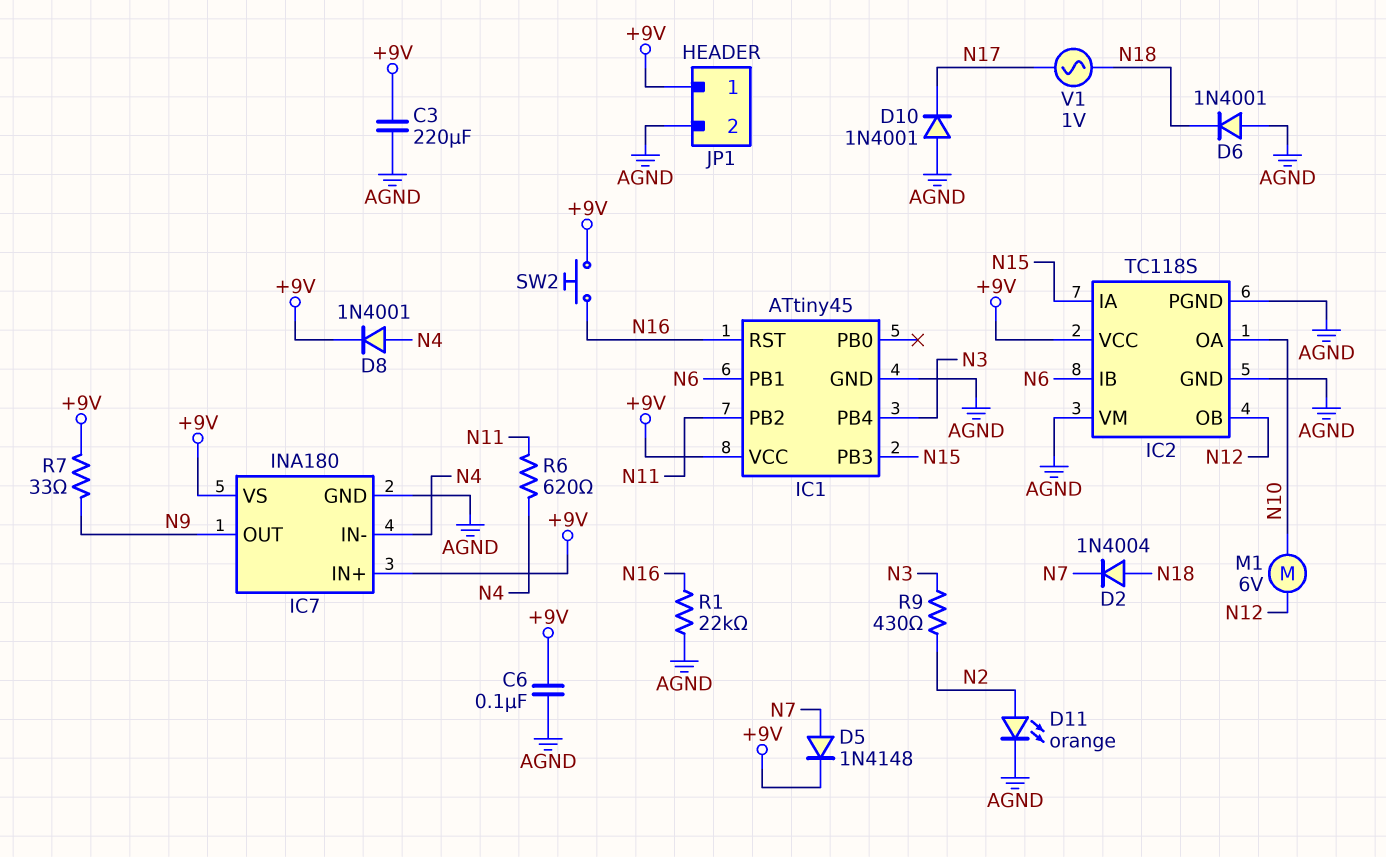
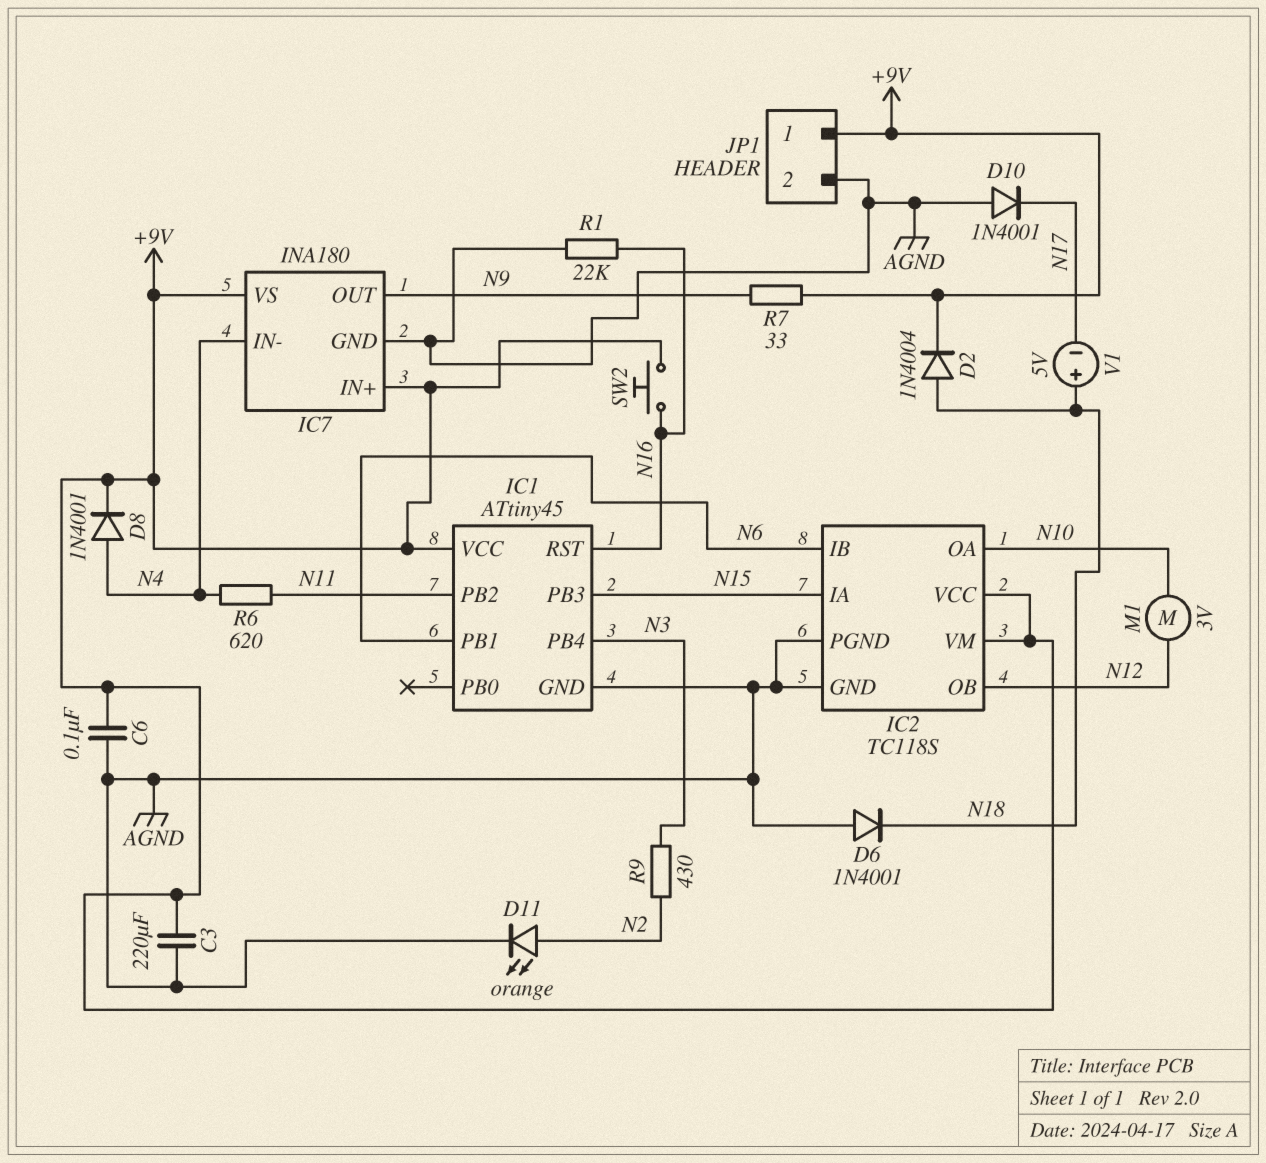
D2: diode 1N4004 (A N18, K N7) -> diode 1N4004 (A N18, K +9V)
D5: diode 1N4148 (A N7, K +9V) -> none
IC2 pin VM: AGND -> +9V
M1: motor 6V (N10, N12) -> motor 3V (N10, N12)
V1: AC 1V (N17, N18) -> 5V (plus N18, minus N17)

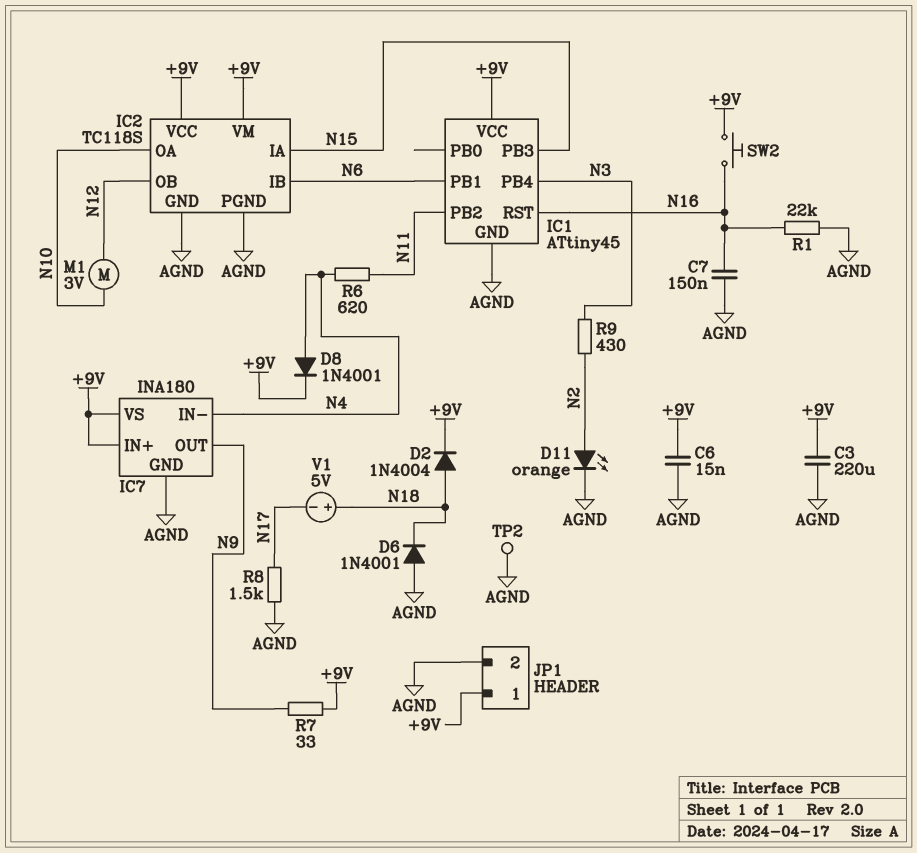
C6: 100nF (+9V, AGND) -> 15nF (+9V, AGND)
C7: none -> 150nF (AGND, N16)
D10: diode 1N4001 (A AGND, K N17) -> none
R8: none -> 1.5k (AGND, N17)
TP2: none -> test point (AGND)

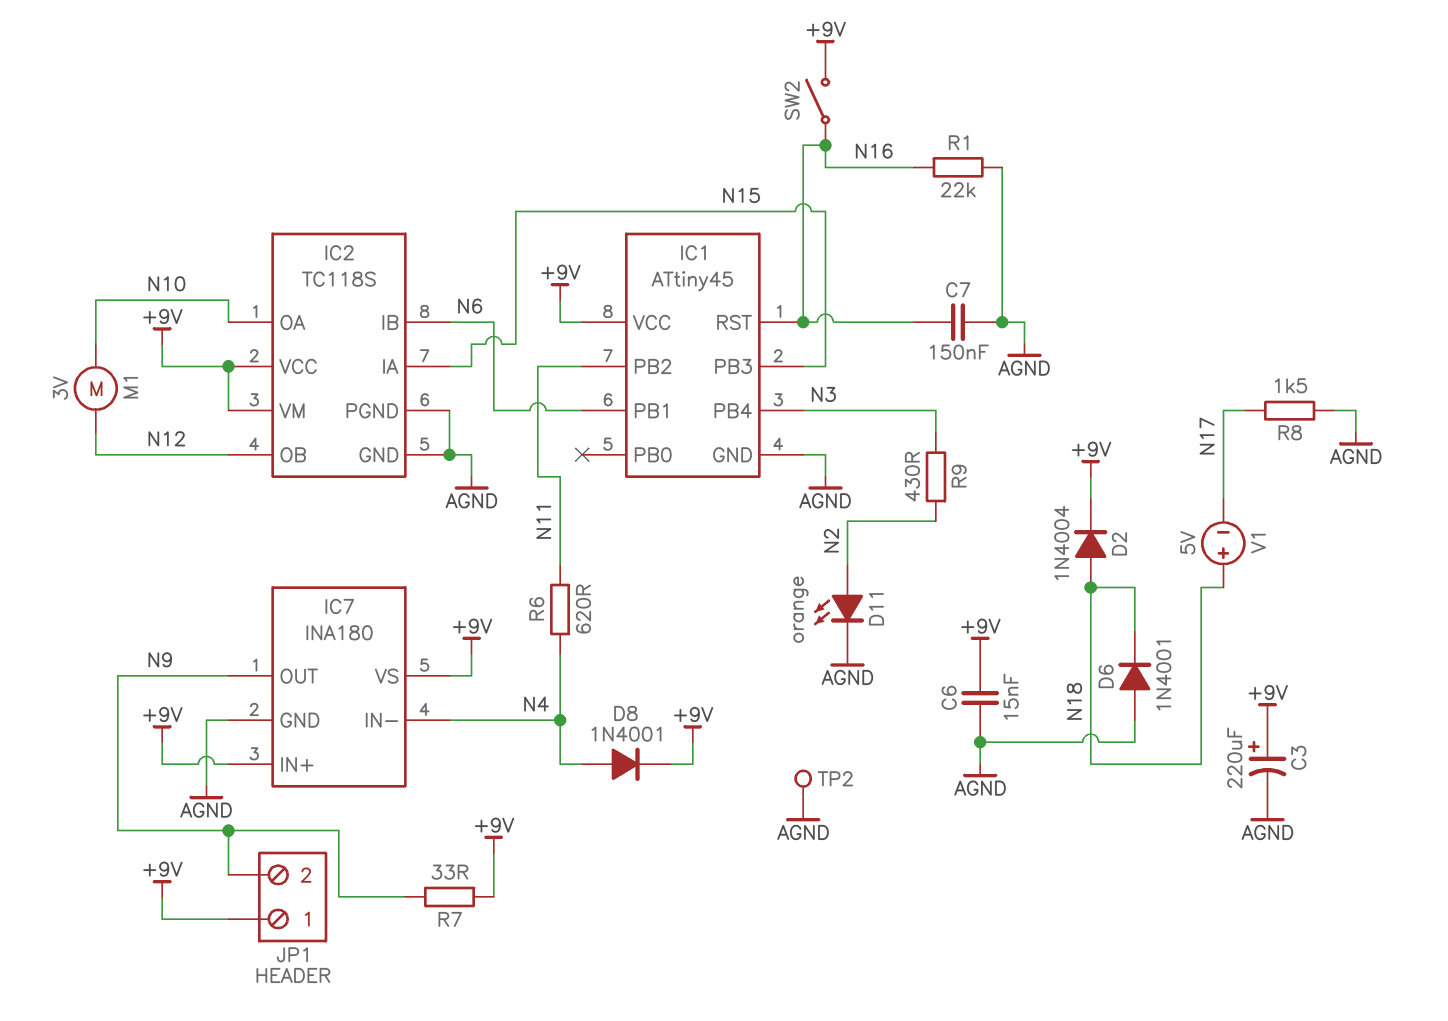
C3: 220uF (+9V, AGND) -> 220uF (plus +9V, minus AGND)
JP1 pin 2: AGND -> N9
SW2: button (+9V, N16) -> switch (+9V, N16)

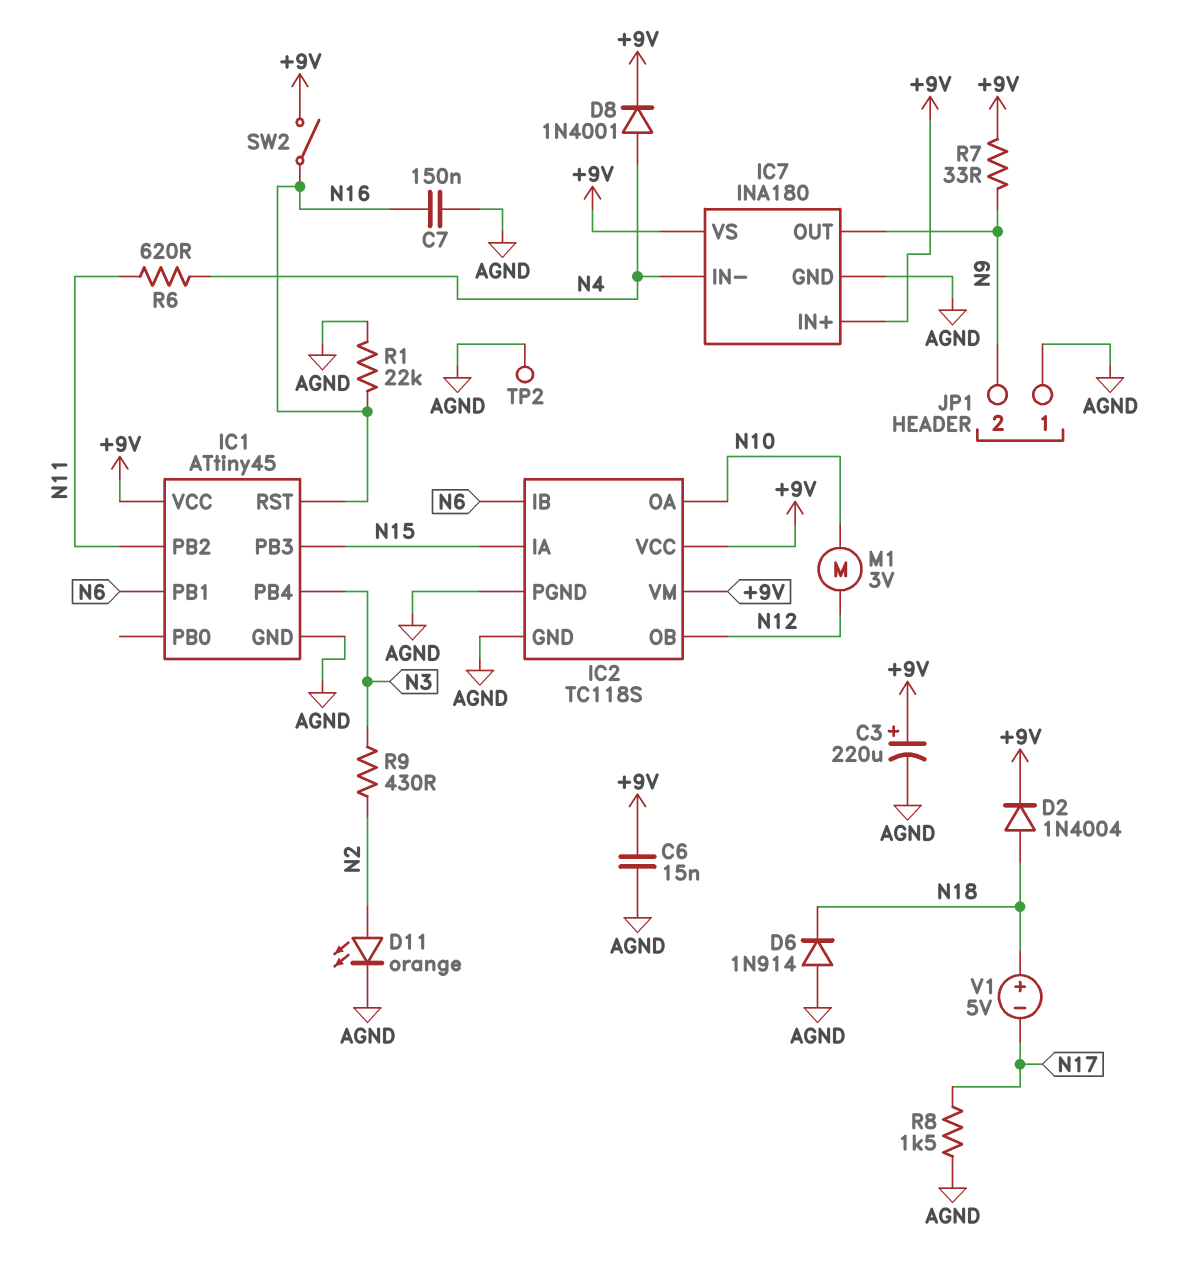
D6: diode 1N4001 (A AGND, K N18) -> diode 1N914 (A AGND, K N18)
JP1 pin 1: +9V -> AGND

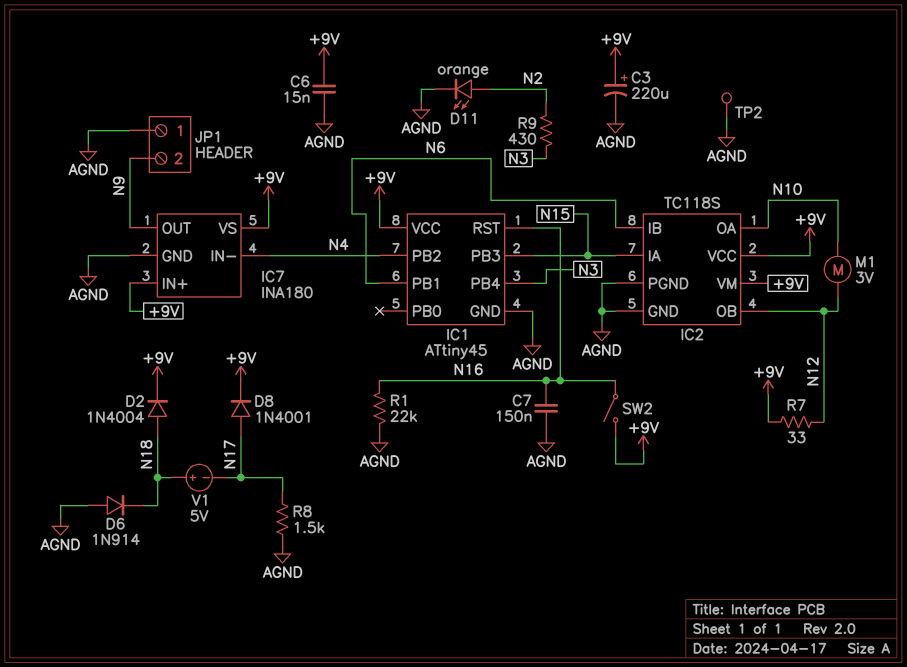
D8: diode 1N4001 (A N4, K +9V) -> diode 1N4001 (A N17, K +9V)
IC1 pin PB2: N11 -> N4
R6: 620 (N4, N11) -> none
R7: 33 (+9V, N9) -> 33 (+9V, N12)

